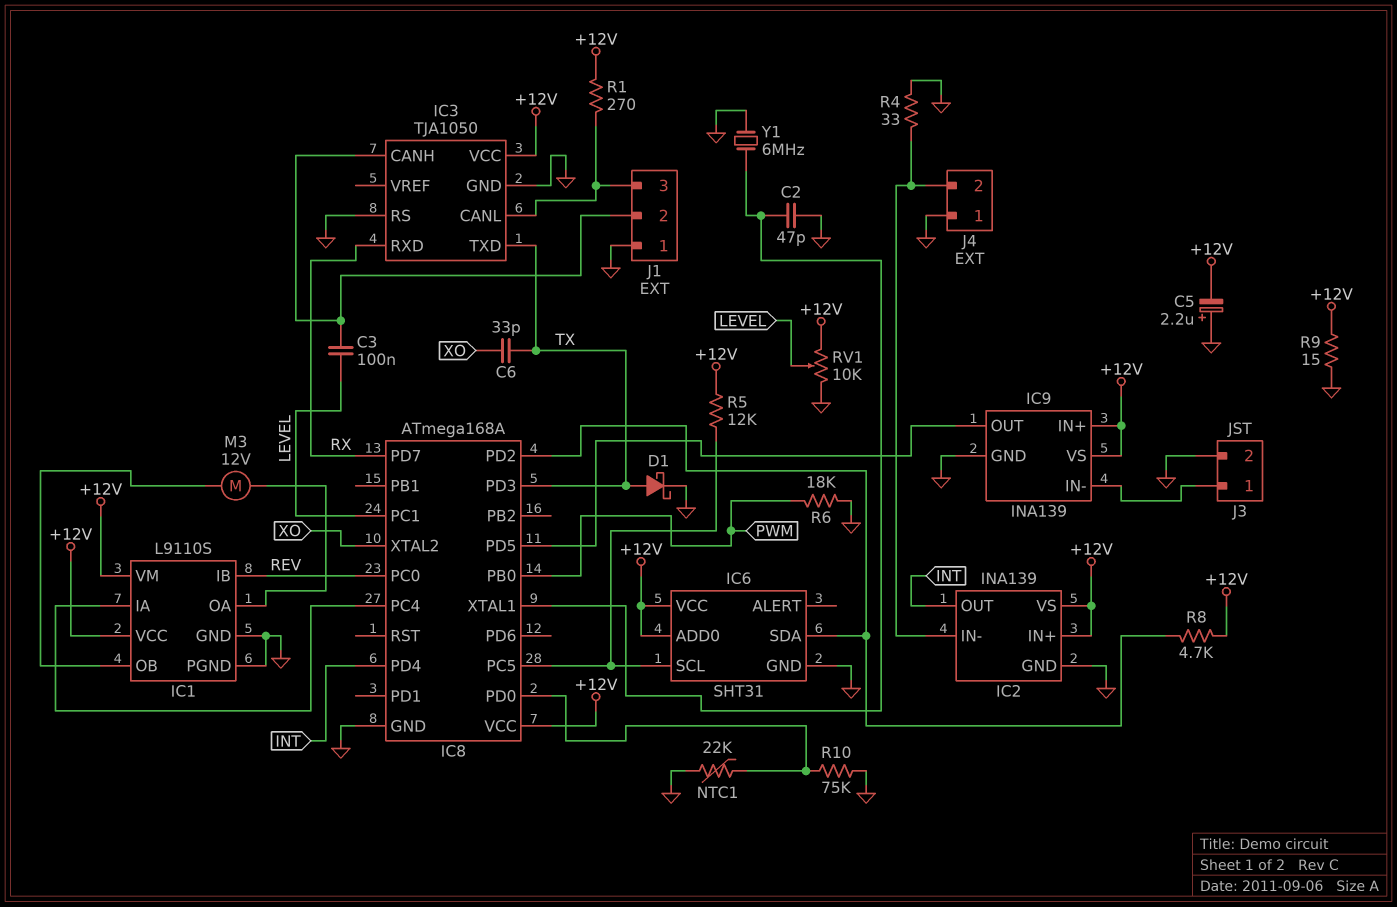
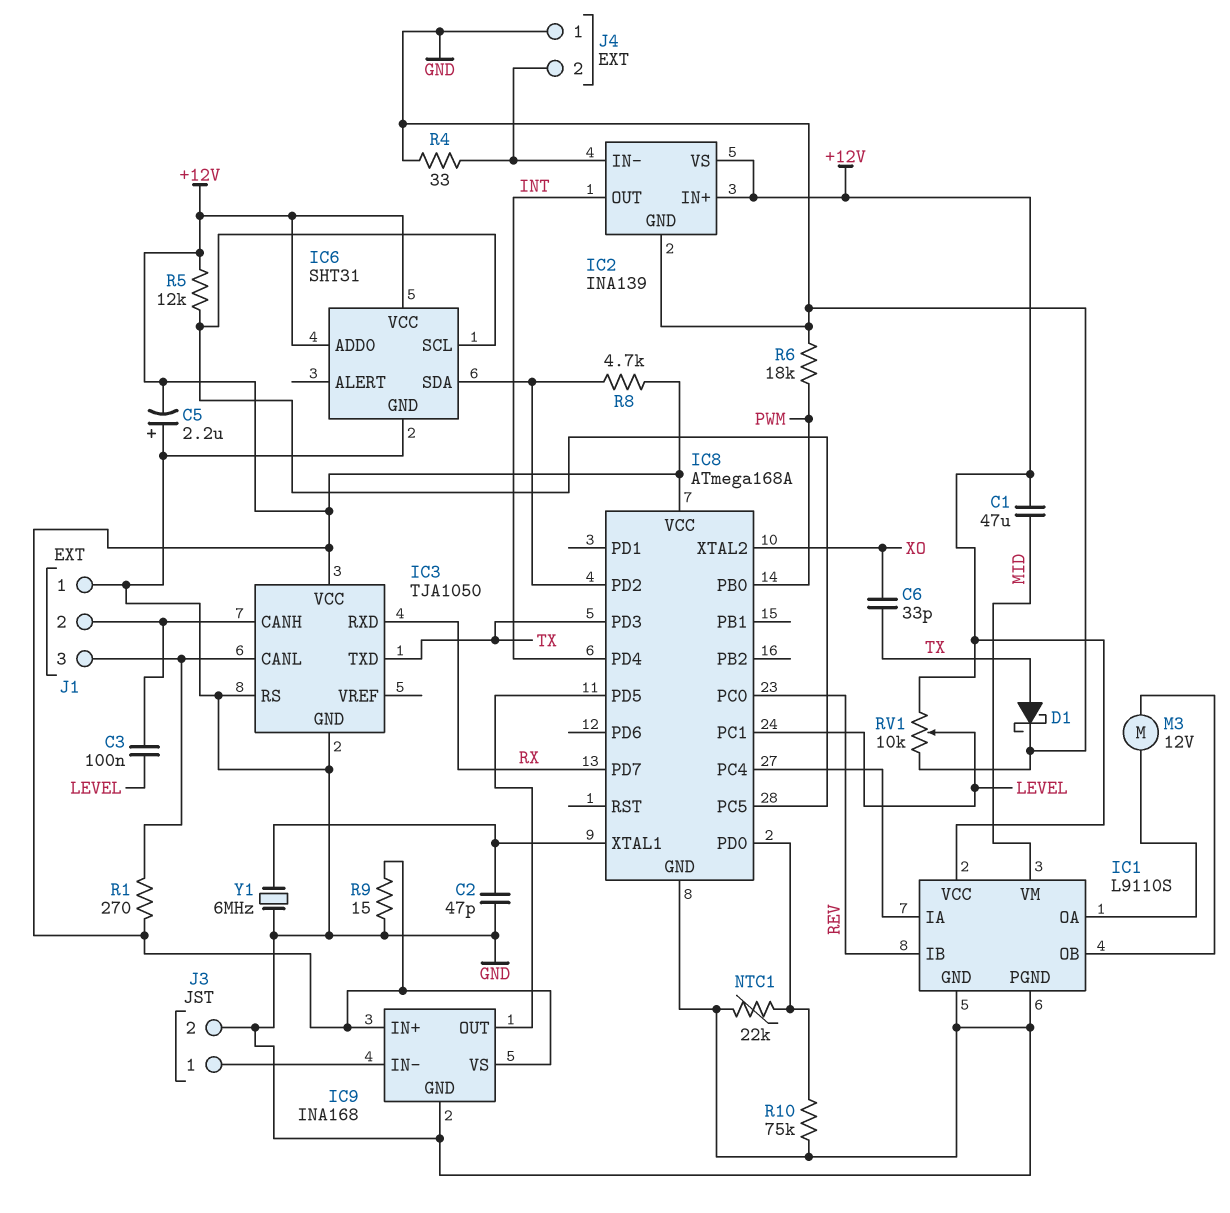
C1: none -> 47uF (+12V, MID)
IC1 pin VM: +12V -> MID
IC9: INA139 -> INA168

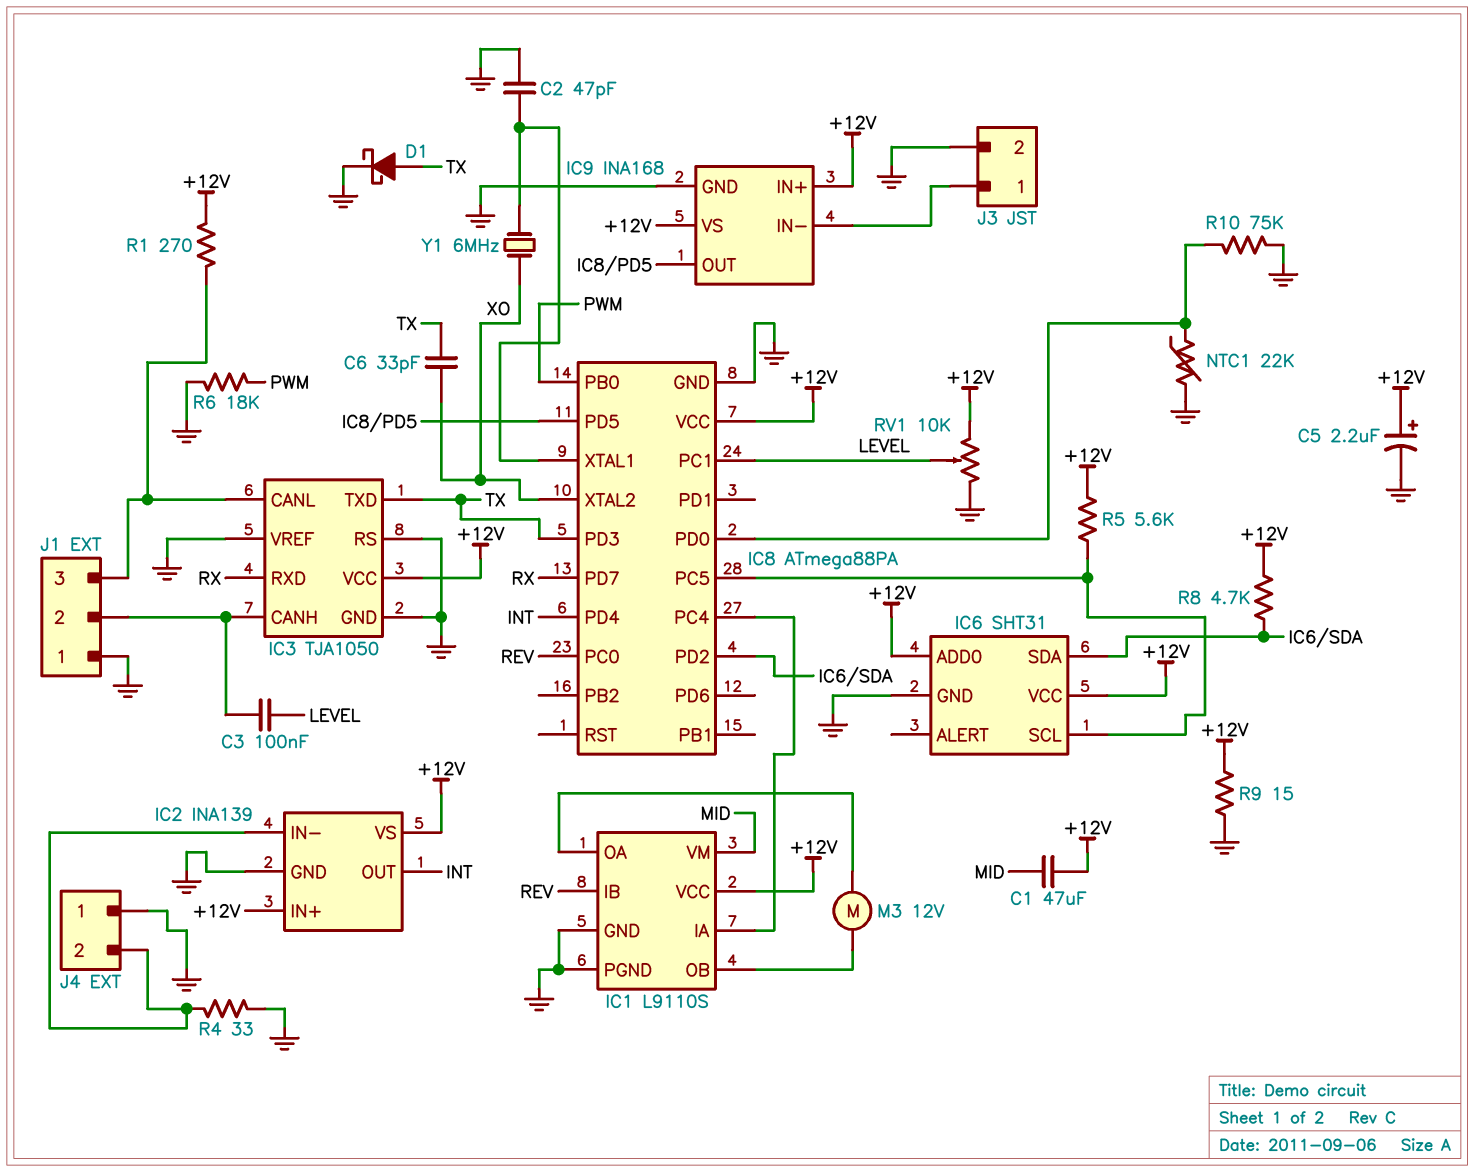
C5: 2.2uF (plus GND, minus +12V) -> 2.2uF (plus +12V, minus GND)
IC3 pin VREF: none -> GND
IC8: ATmega168A -> ATmega88PA
R5: 12k (+12V, IC6/SCL) -> 5.6k (+12V, IC6/SCL)
Y1: 6MHz (GND, IC8/XTAL1) -> 6MHz (IC8/XTAL1, XO)

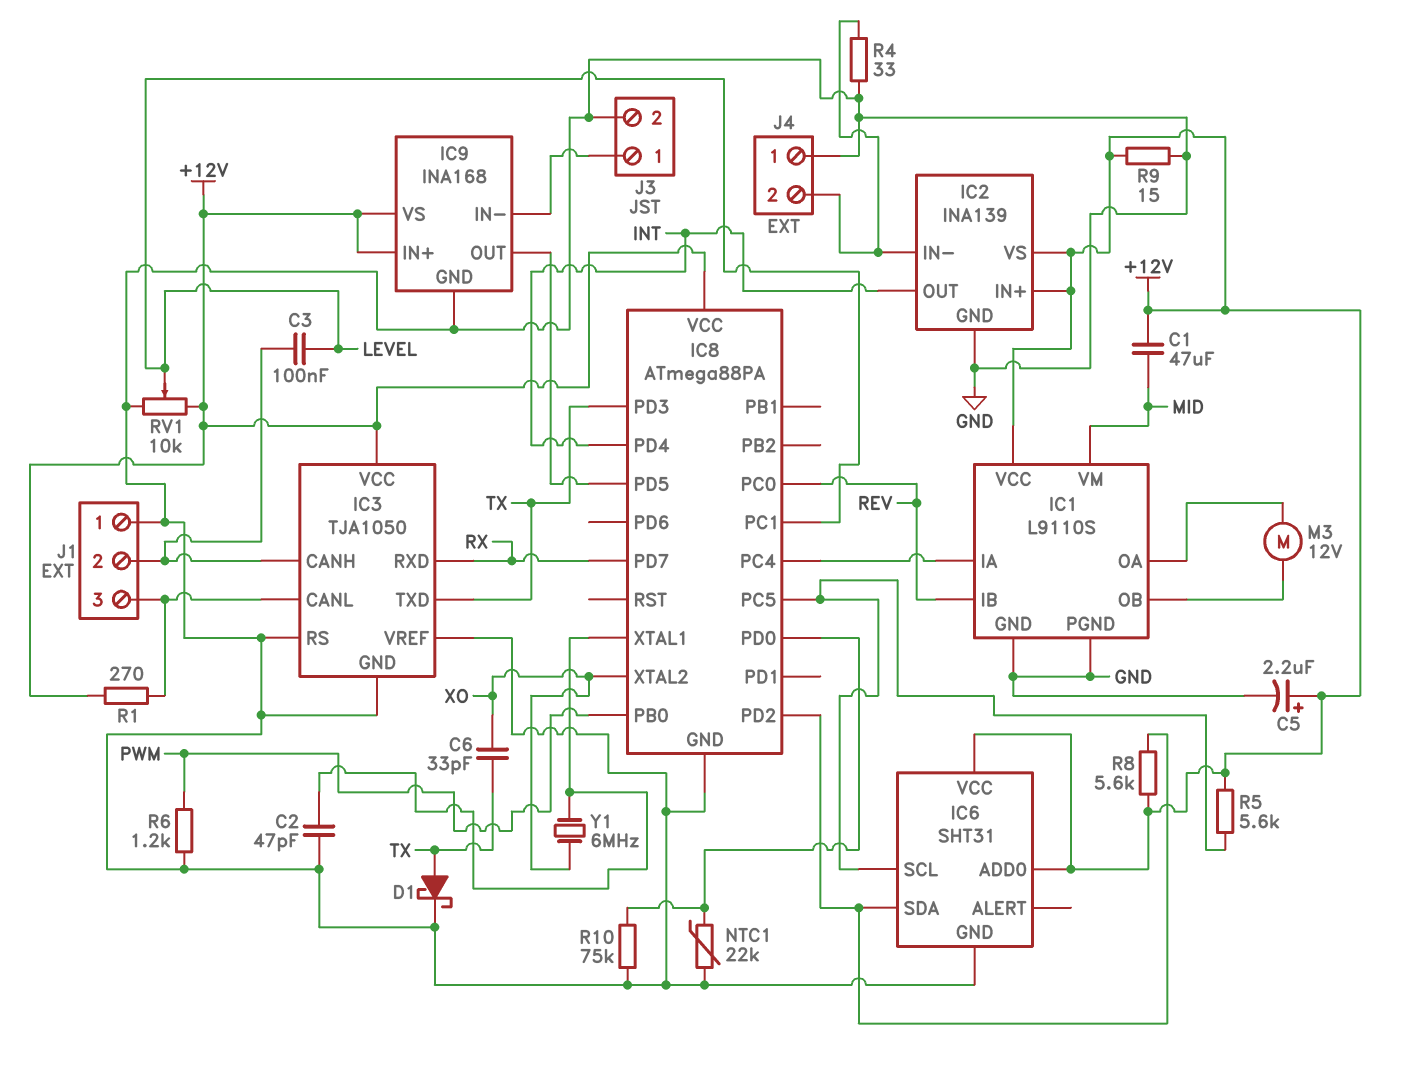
R6: 18k (GND, PWM) -> 1.2k (GND, PWM)
R8: 4.7k (+12V, IC6/SDA) -> 5.6k (+12V, IC6/SDA)

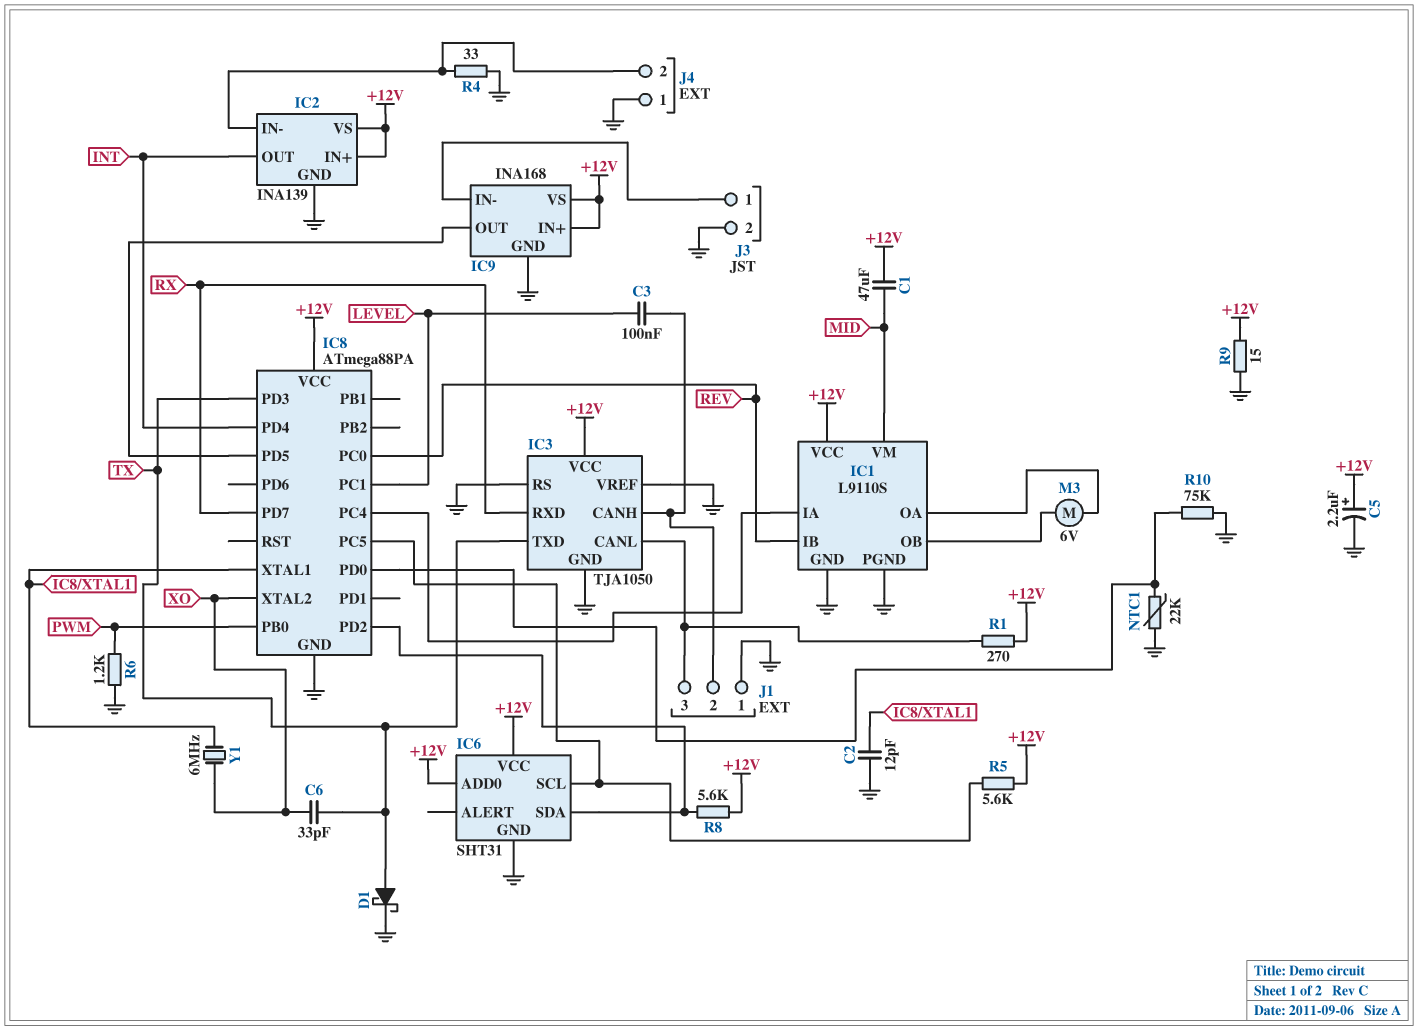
C2: 47pF (GND, IC8/XTAL1) -> 12pF (GND, IC8/XTAL1)
M3: motor 12V (IC1/OA, IC1/OB) -> motor 6V (IC1/OA, IC1/OB)
RV1: 10k (+12V, GND, wiper LEVEL) -> none

